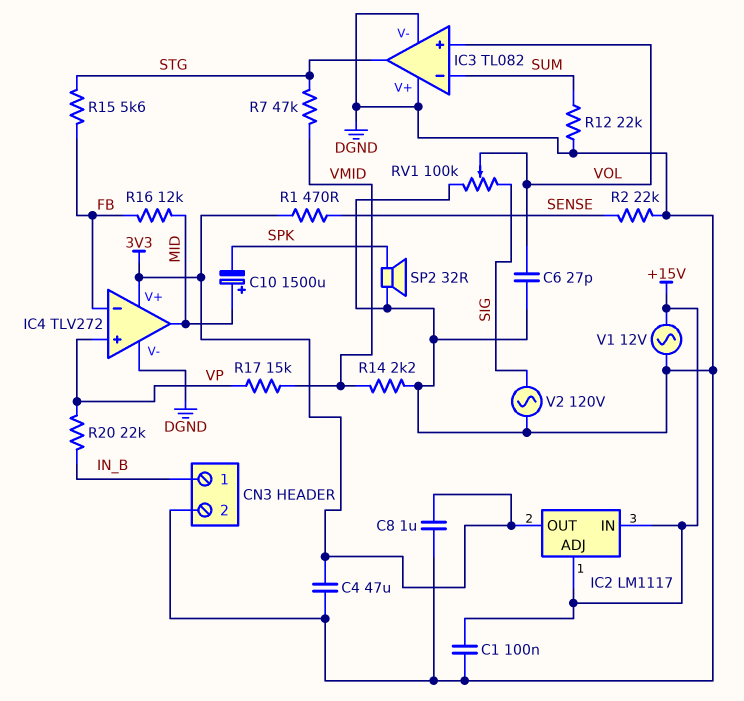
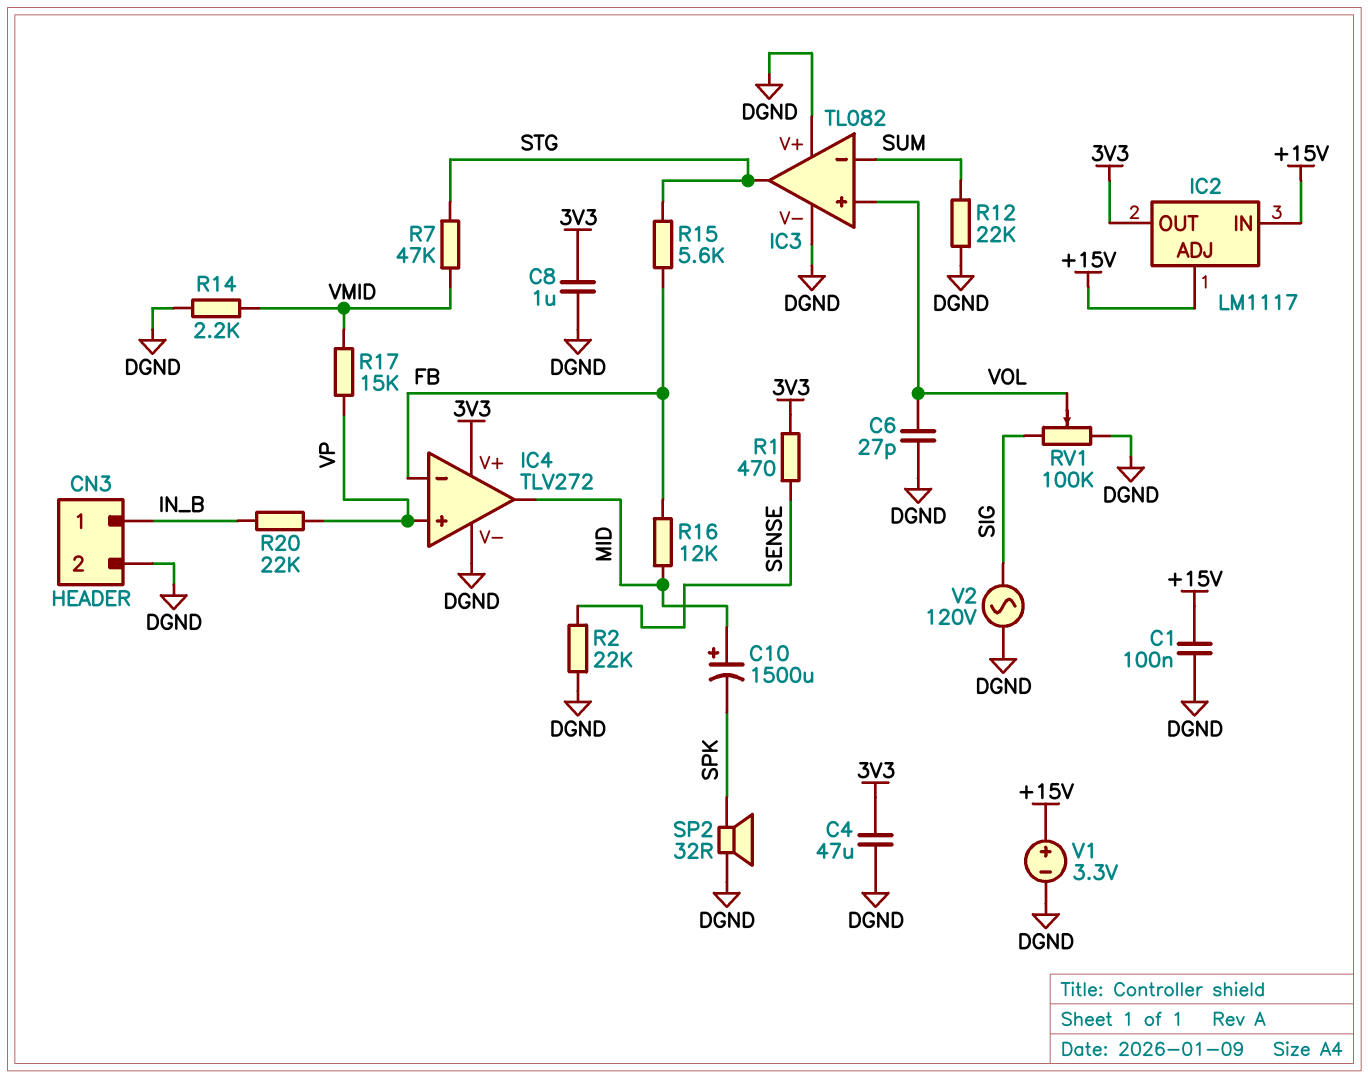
V1: AC 12V (+15V, DGND) -> 3.3V (plus +15V, minus DGND)

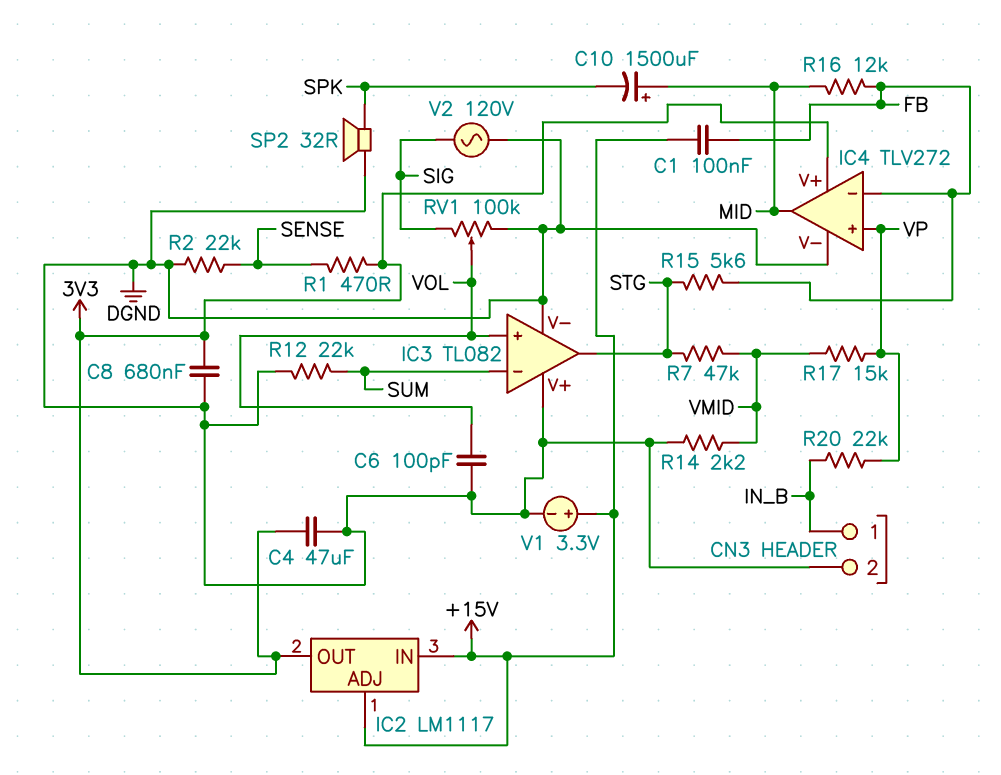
C1: 100nF (+15V, DGND) -> 100nF (+15V, FB)
C6: 27pF (DGND, VOL) -> 100pF (DGND, VOL)
C8: 1uF (3V3, DGND) -> 680nF (3V3, DGND)

